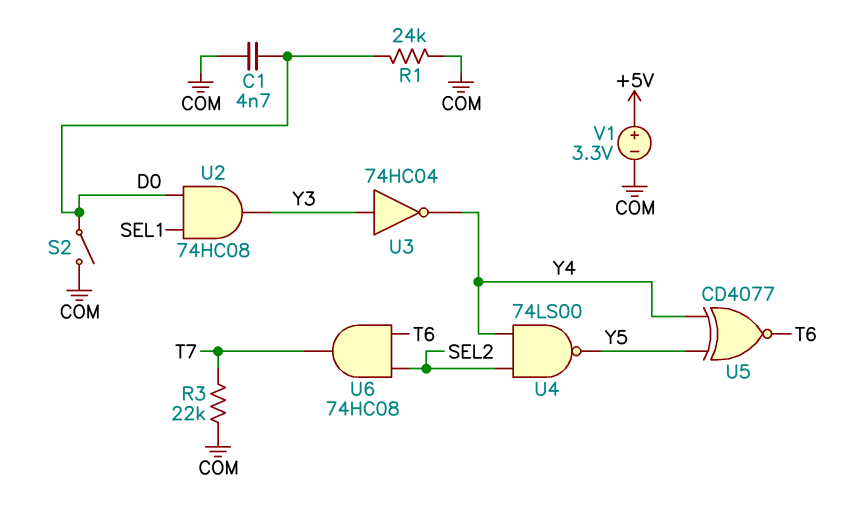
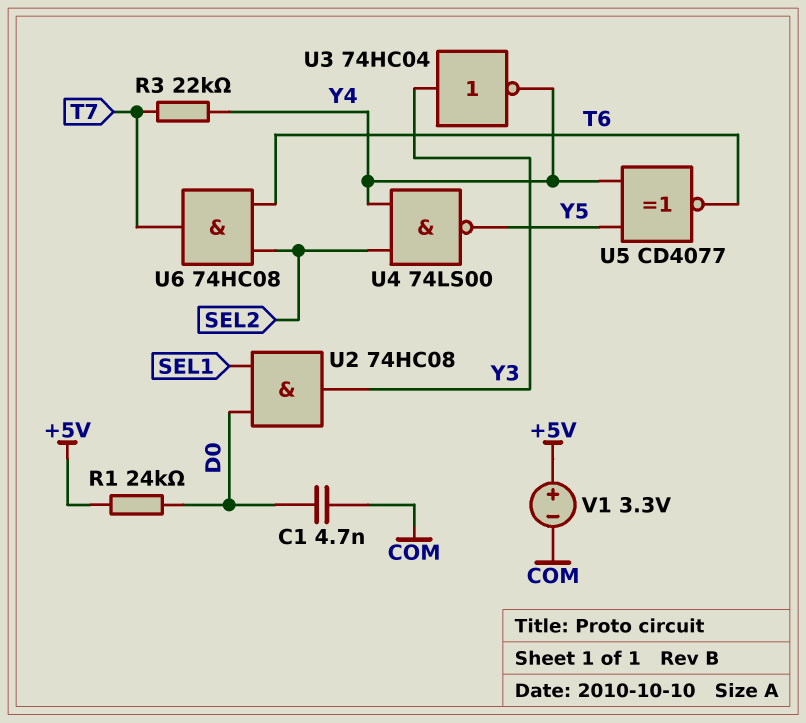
R1: 24k (COM, D0) -> 24k (+5V, D0)
R3: 22k (COM, T7) -> 22k (T7, Y4)
S2: switch (COM, D0) -> none

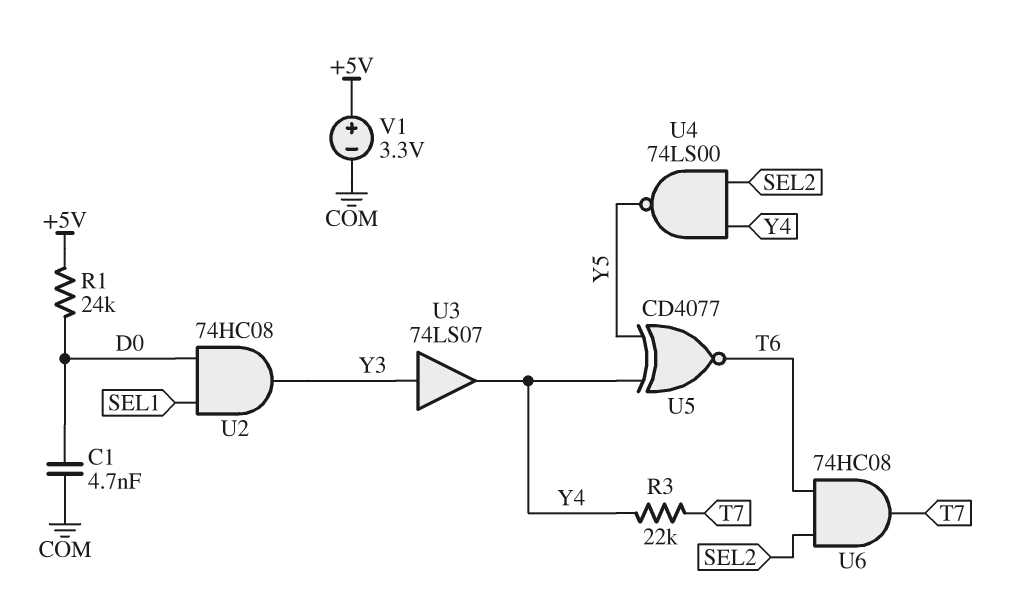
U3: NOT 74HC04 (in Y3, out Y4) -> buffer 74LS07 (in Y3, out Y4)

